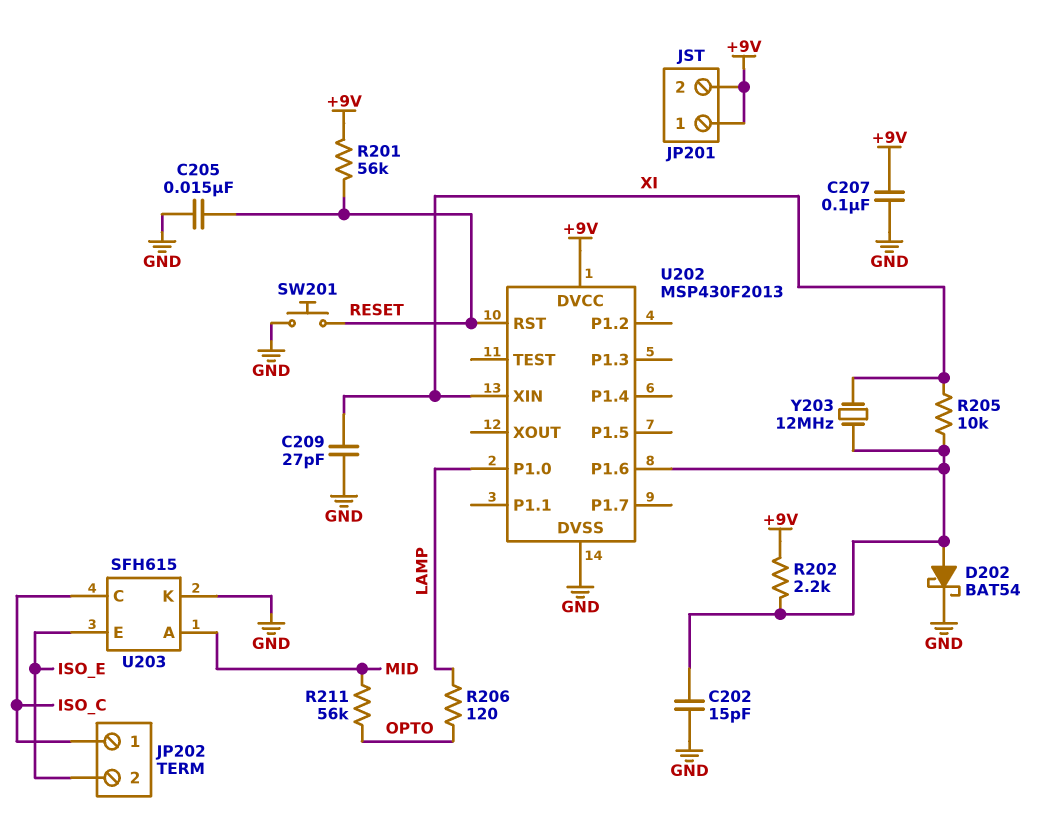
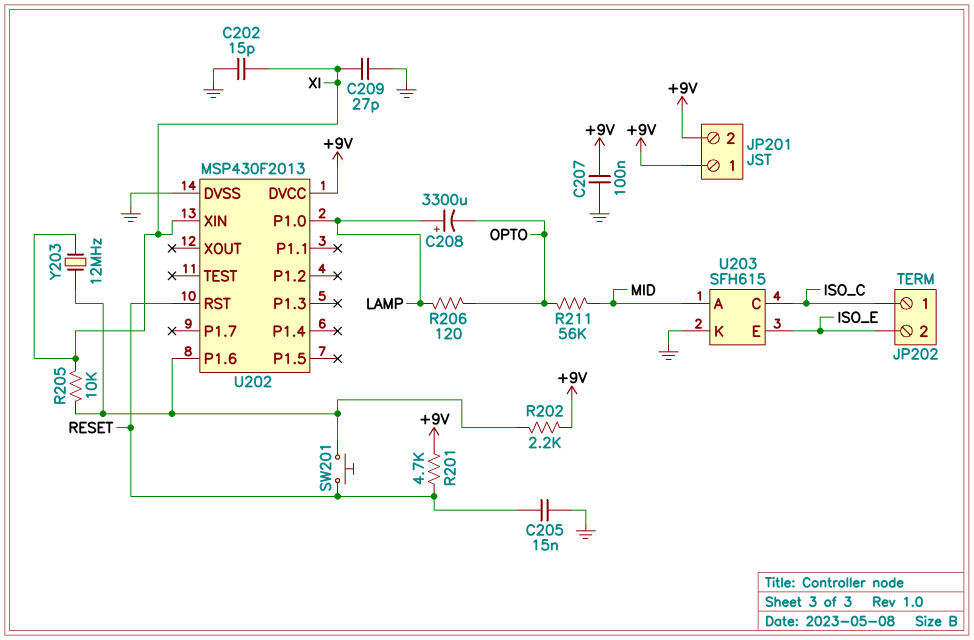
C202: 15pF (GND, U202/P1.6) -> 15pF (GND, XI)
C208: none -> 3300uF (plus LAMP, minus OPTO)
D202: schottky BAT54 (A U202/P1.6, K GND) -> none
R201: 56k (+9V, RESET) -> 4.7k (+9V, RESET)
SW201: button (GND, RESET) -> button (RESET, U202/P1.6)

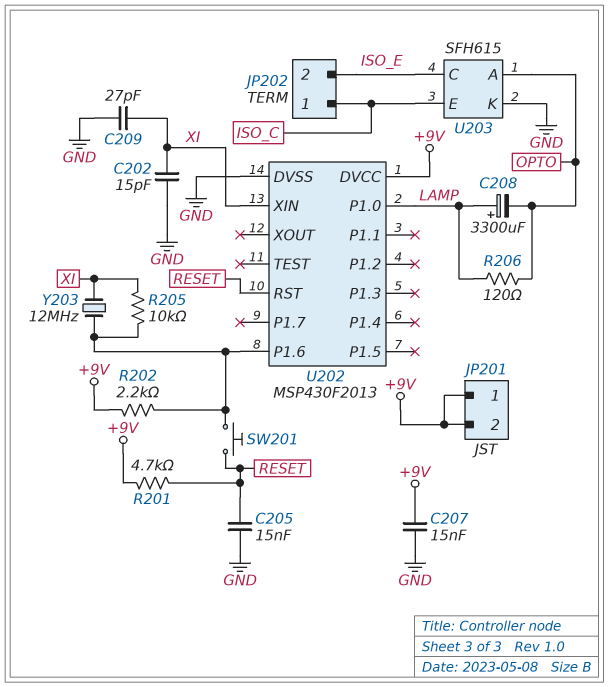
C207: 100nF (+9V, GND) -> 15nF (+9V, GND)
R211: 56k (MID, OPTO) -> none
U203 pin A: MID -> OPTO
U203 pin C: ISO_C -> ISO_E
U203 pin E: ISO_E -> ISO_C

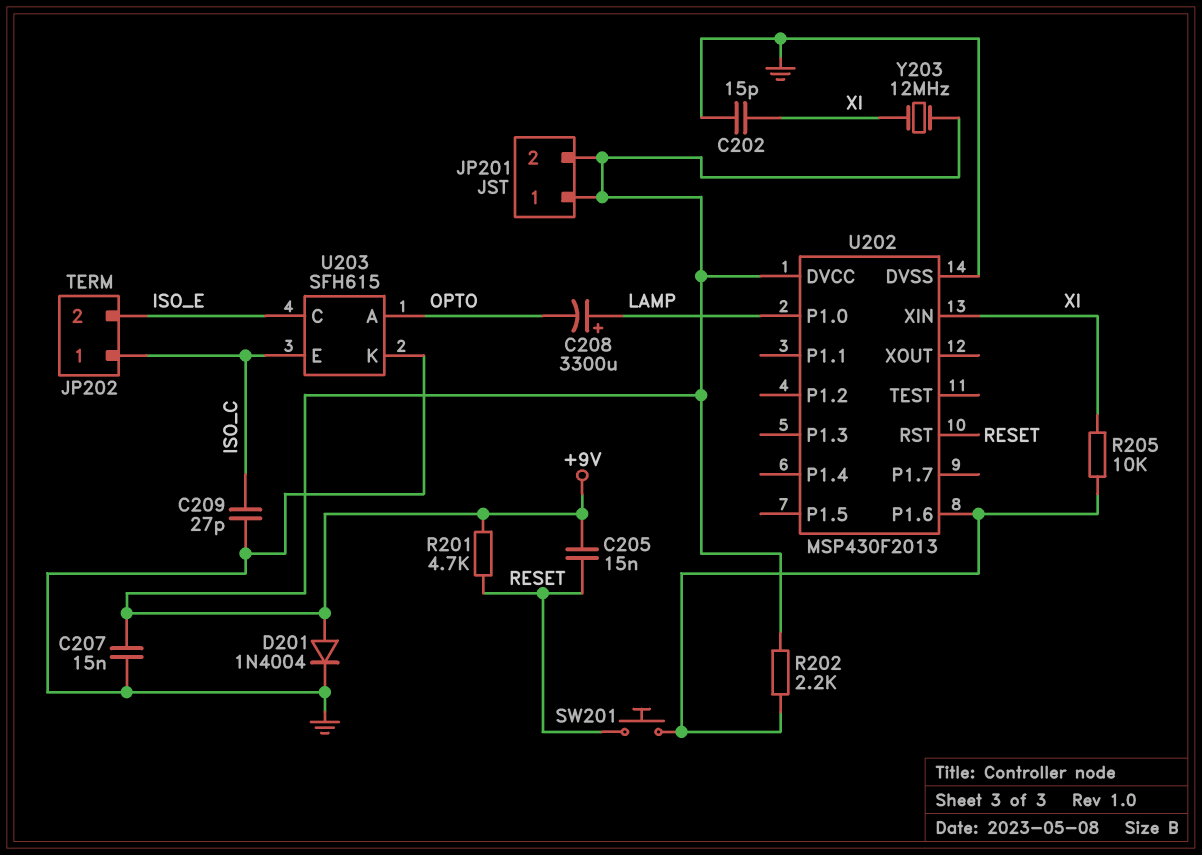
C205: 15nF (GND, RESET) -> 15nF (+9V, RESET)
C209: 27pF (GND, XI) -> 27pF (GND, ISO_C)
D201: none -> diode 1N4004 (A +9V, K GND)
R206: 120 (LAMP, OPTO) -> none
Y203: 12MHz (U202/P1.6, XI) -> 12MHz (+9V, XI)

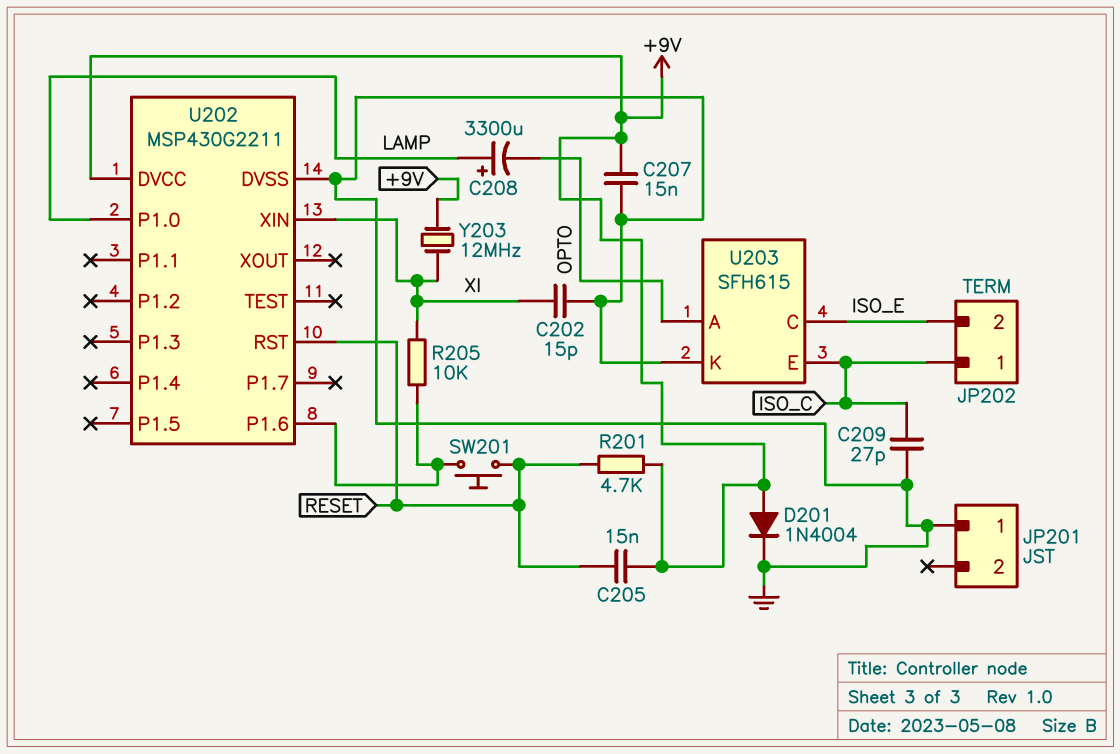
JP201 pin 1: +9V -> GND
JP201 pin 2: +9V -> none
R202: 2.2k (+9V, U202/P1.6) -> none
U202: MSP430F2013 -> MSP430G2211

